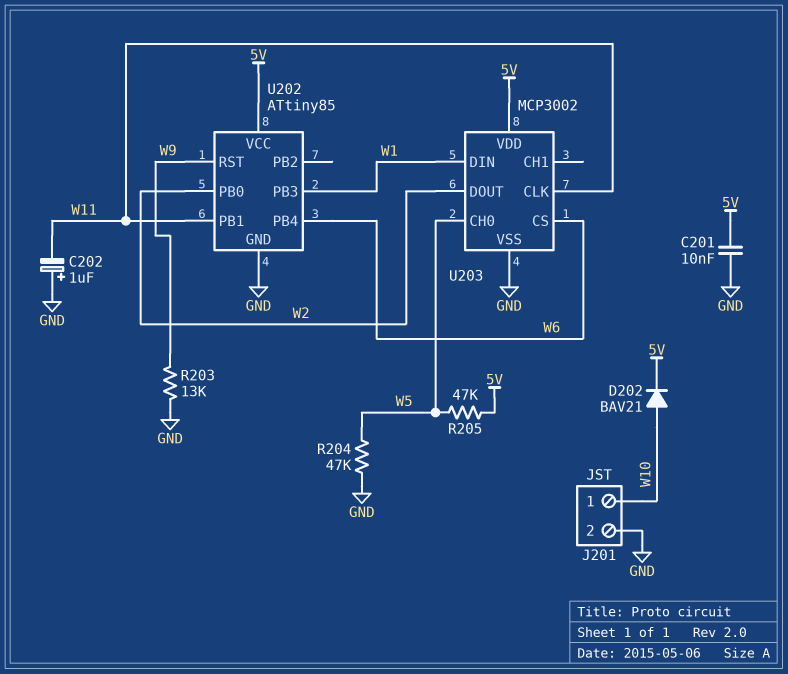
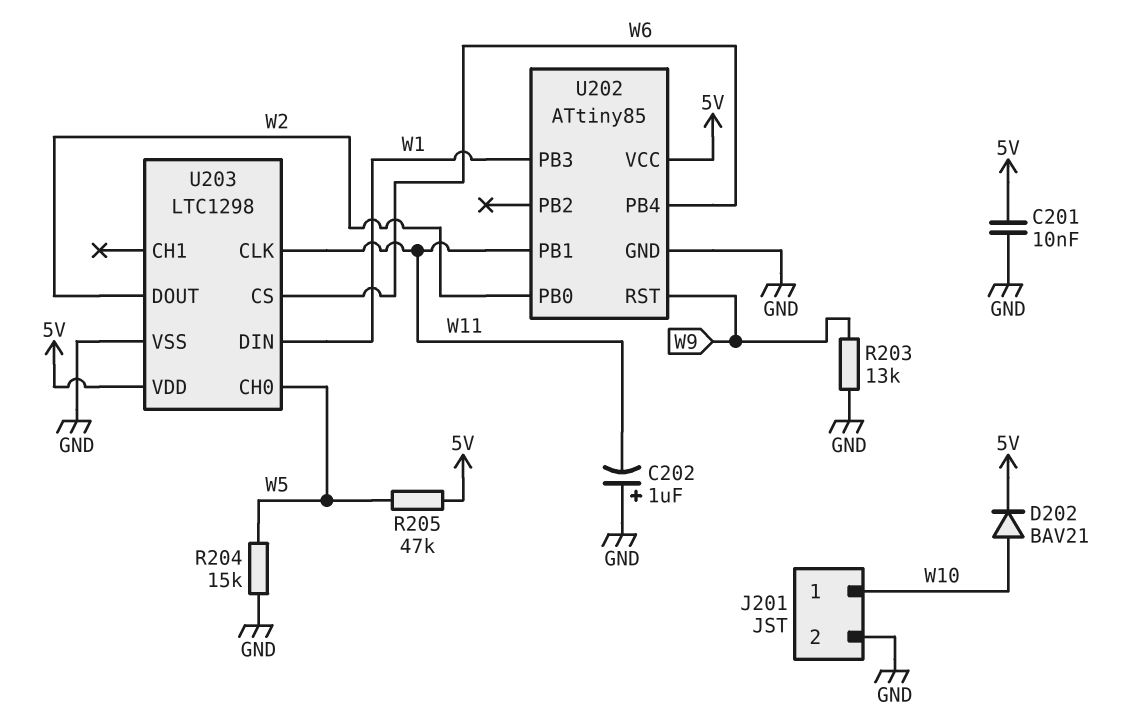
R204: 47k (GND, W5) -> 15k (GND, W5)
U203: MCP3002 -> LTC1298

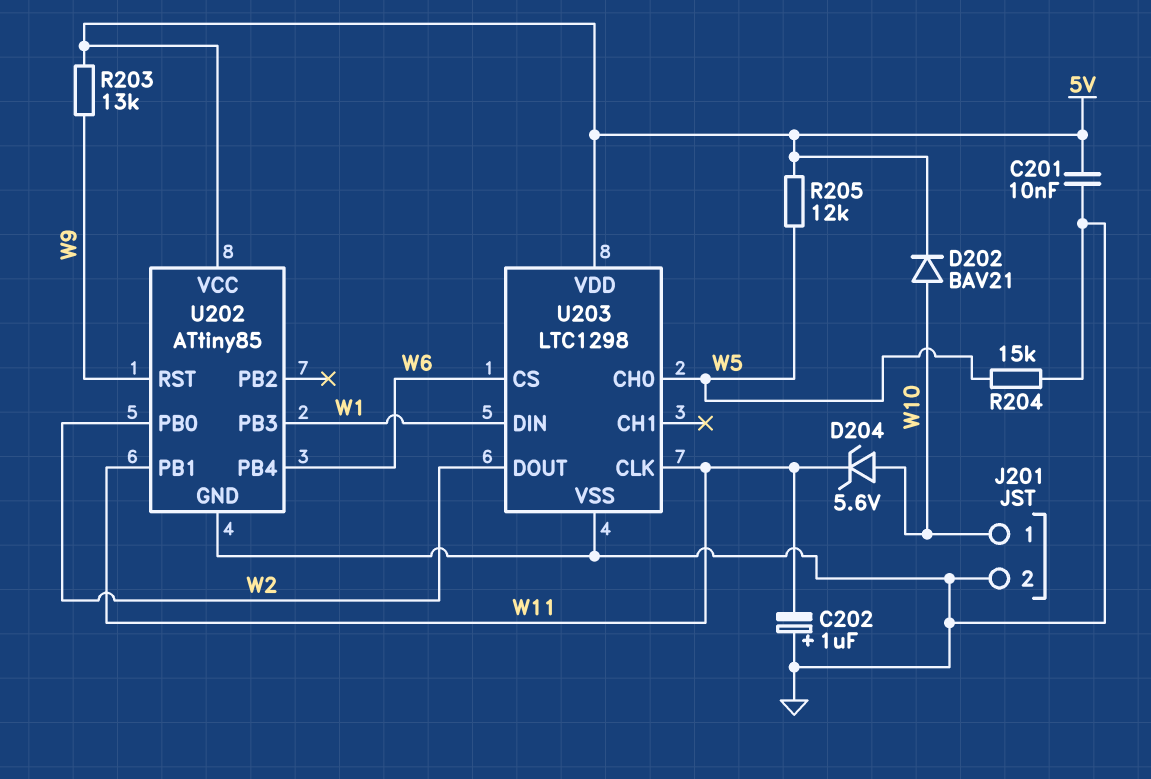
D204: none -> zener 5.6V (A W10, K W11)
R203: 13k (GND, W9) -> 13k (5V, W9)
R205: 47k (5V, W5) -> 12k (5V, W5)

